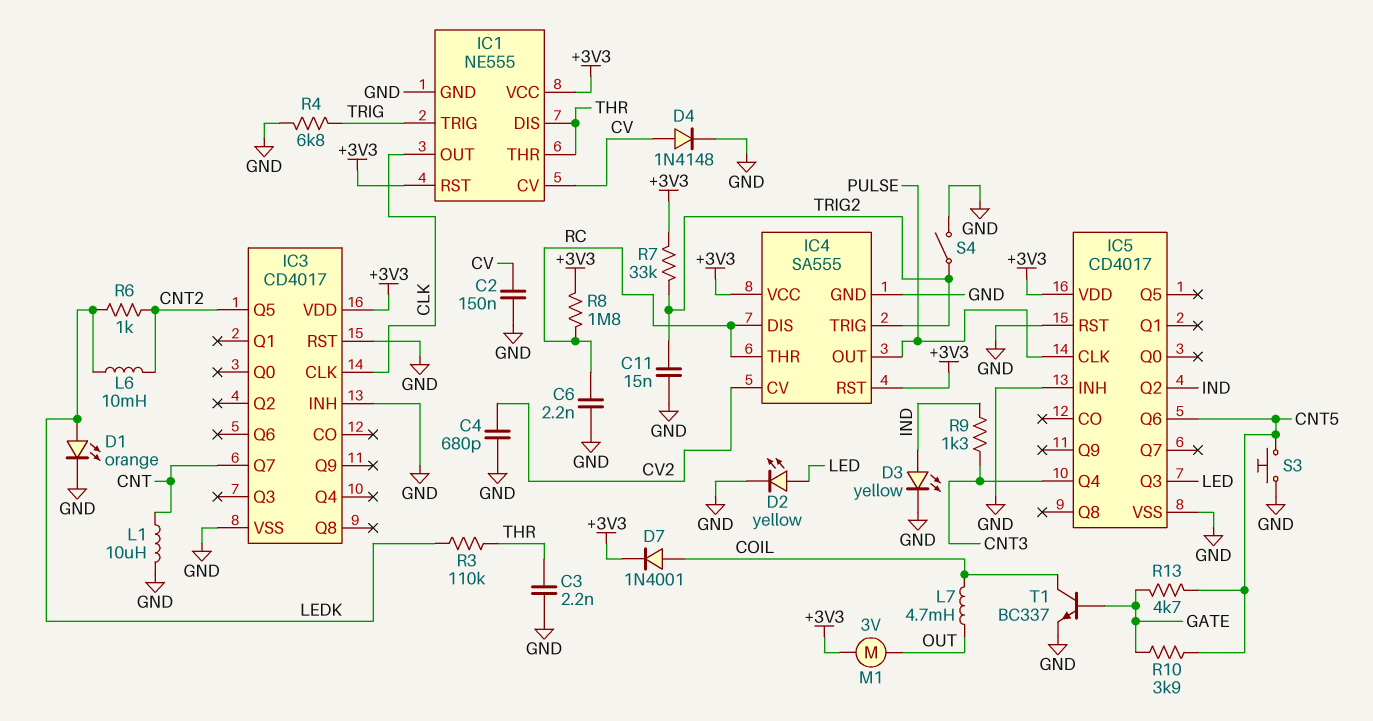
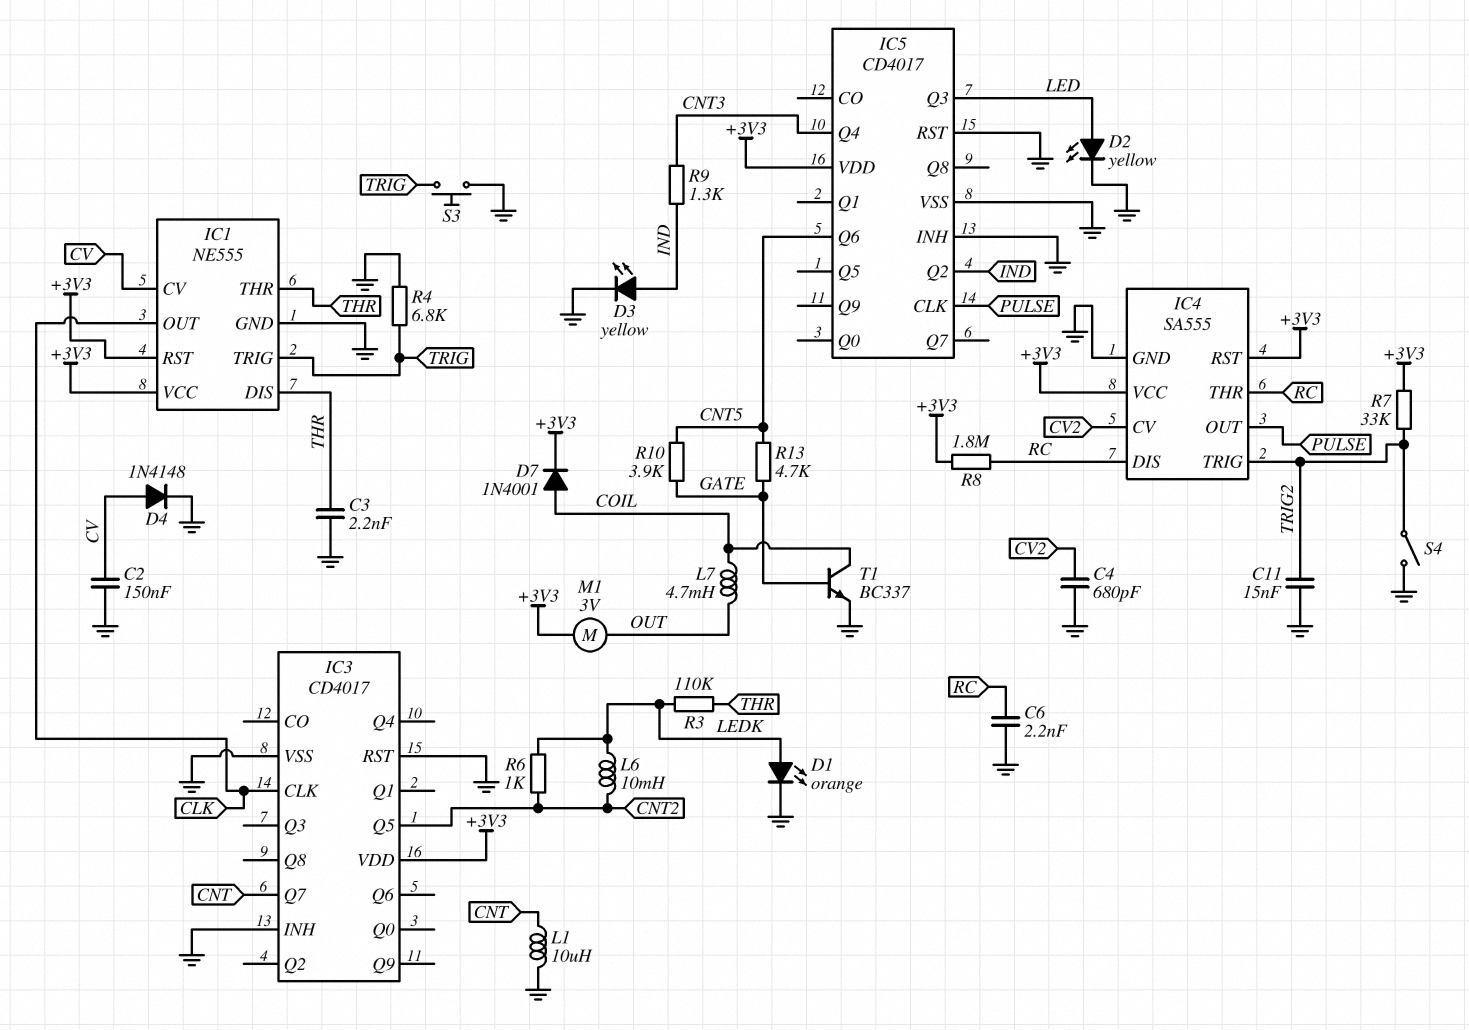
S3: button (CNT5, GND) -> button (GND, TRIG)

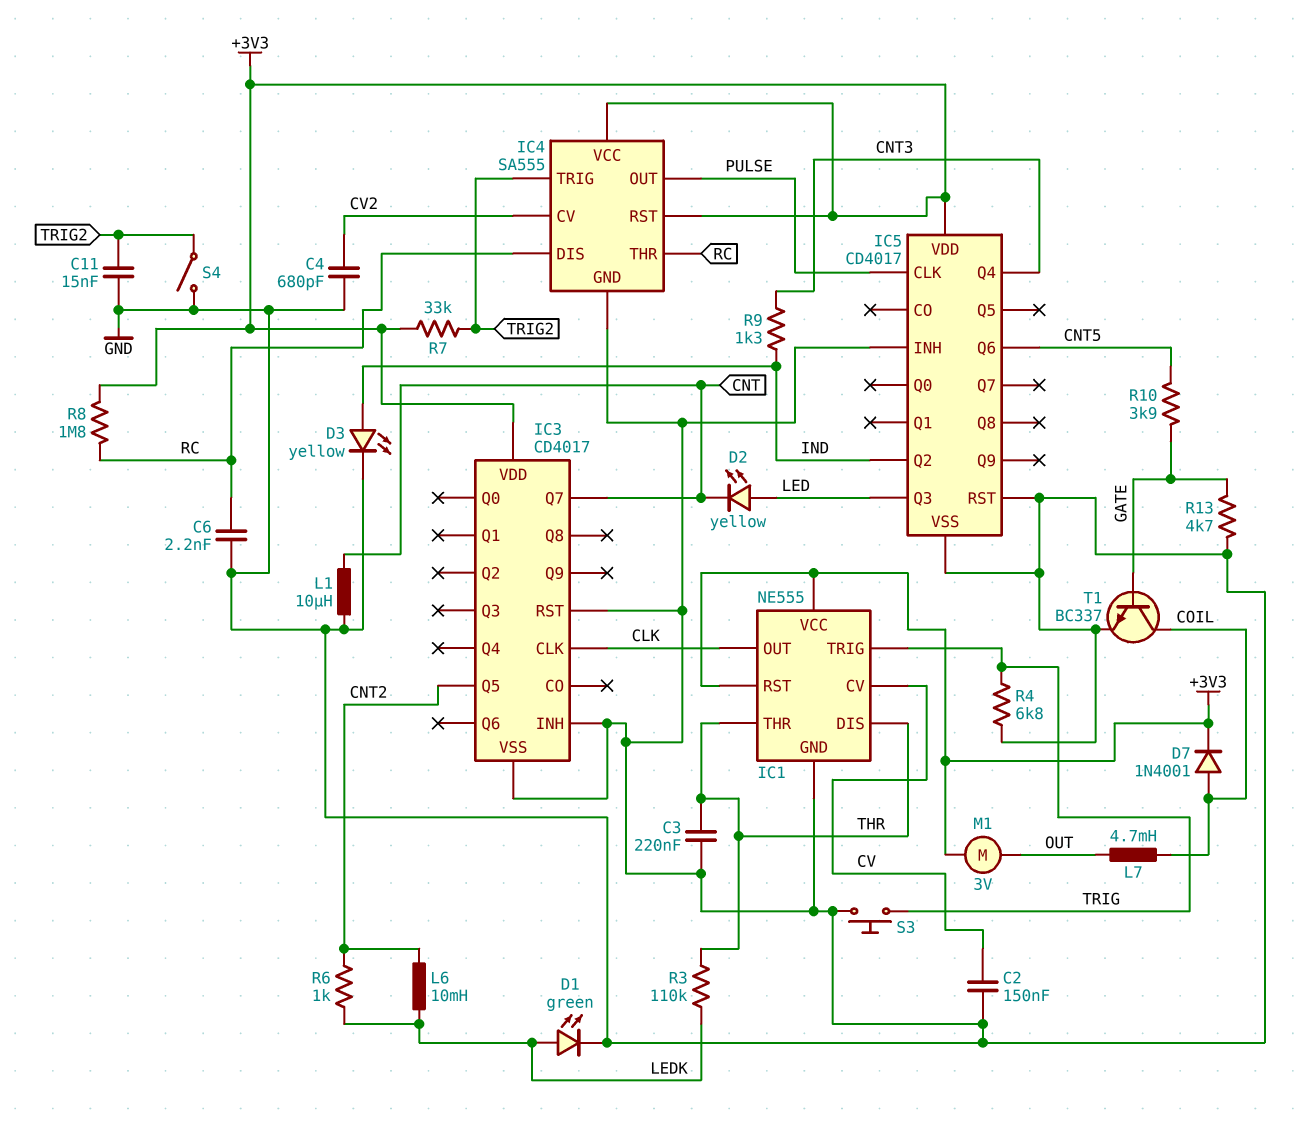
C3: 2.2nF (GND, THR) -> 220nF (GND, THR)
D1: LED orange (A LEDK, K GND) -> LED green (A LEDK, K GND)
D2: LED yellow (A LED, K GND) -> LED yellow (A LED, K CNT)
D4: diode 1N4148 (A CV, K GND) -> none
R13: 4.7k (CNT5, GATE) -> 4.7k (GATE, GND)

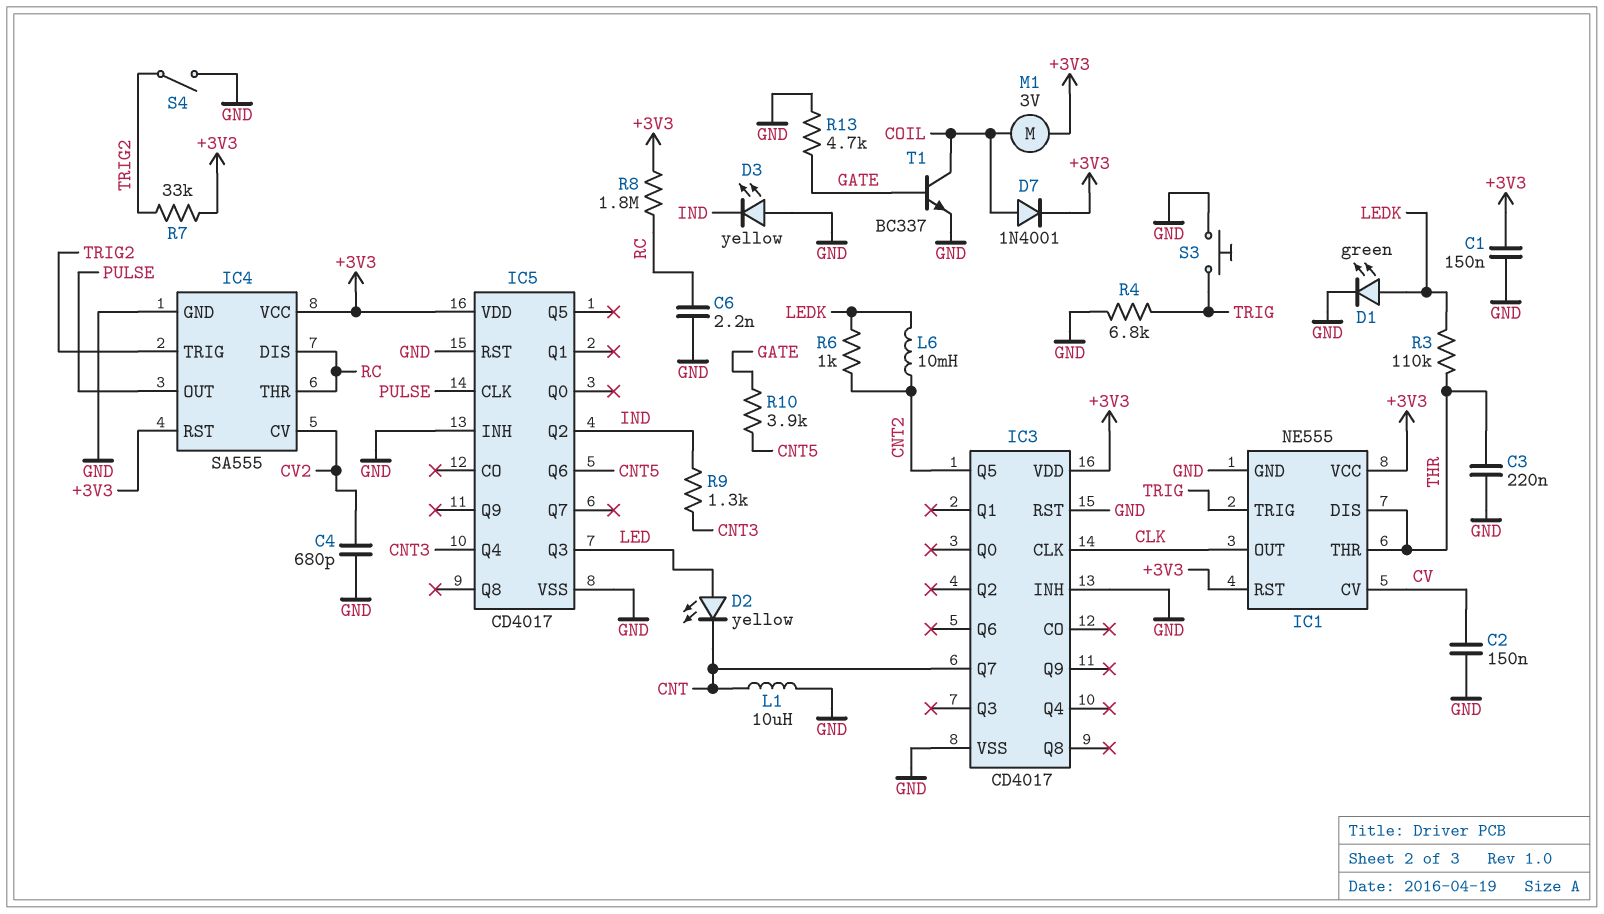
C1: none -> 150nF (+3V3, GND)
C11: 15nF (GND, TRIG2) -> none
D3: LED yellow (A IND, K GND) -> LED yellow (A GND, K IND)
L7: 4.7mH (COIL, OUT) -> none
M1: motor 3V (+3V3, OUT) -> motor 3V (+3V3, COIL)

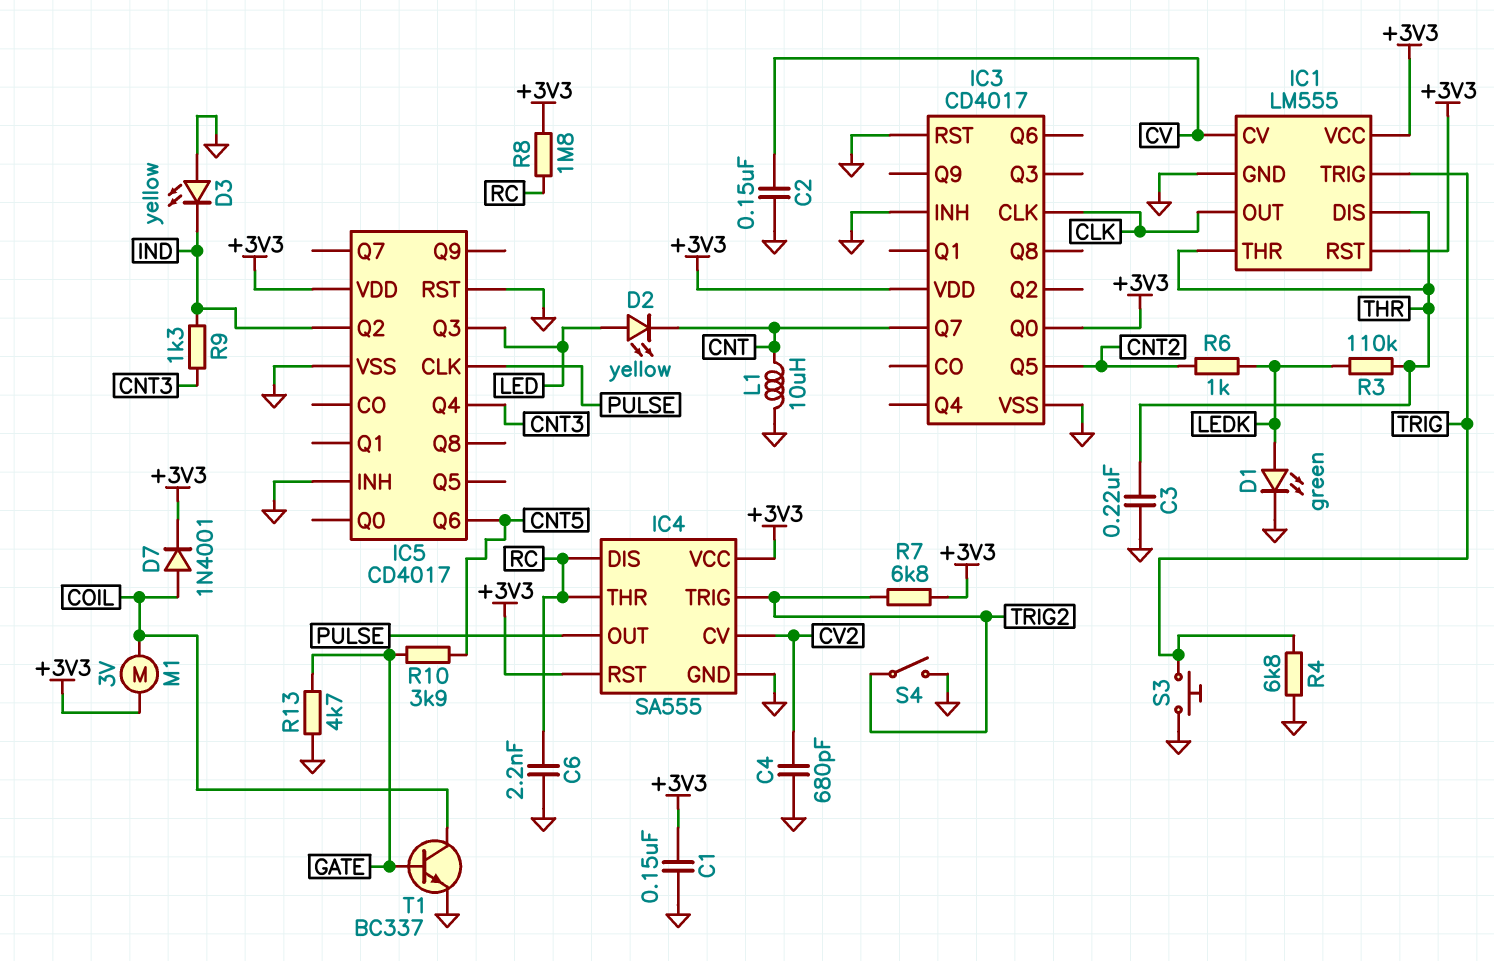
IC1: NE555 -> LM555
IC3 pin Q0: none -> +3V3
L6: 10mH (CNT2, LEDK) -> none
R7: 33k (+3V3, TRIG2) -> 6.8k (+3V3, TRIG2)

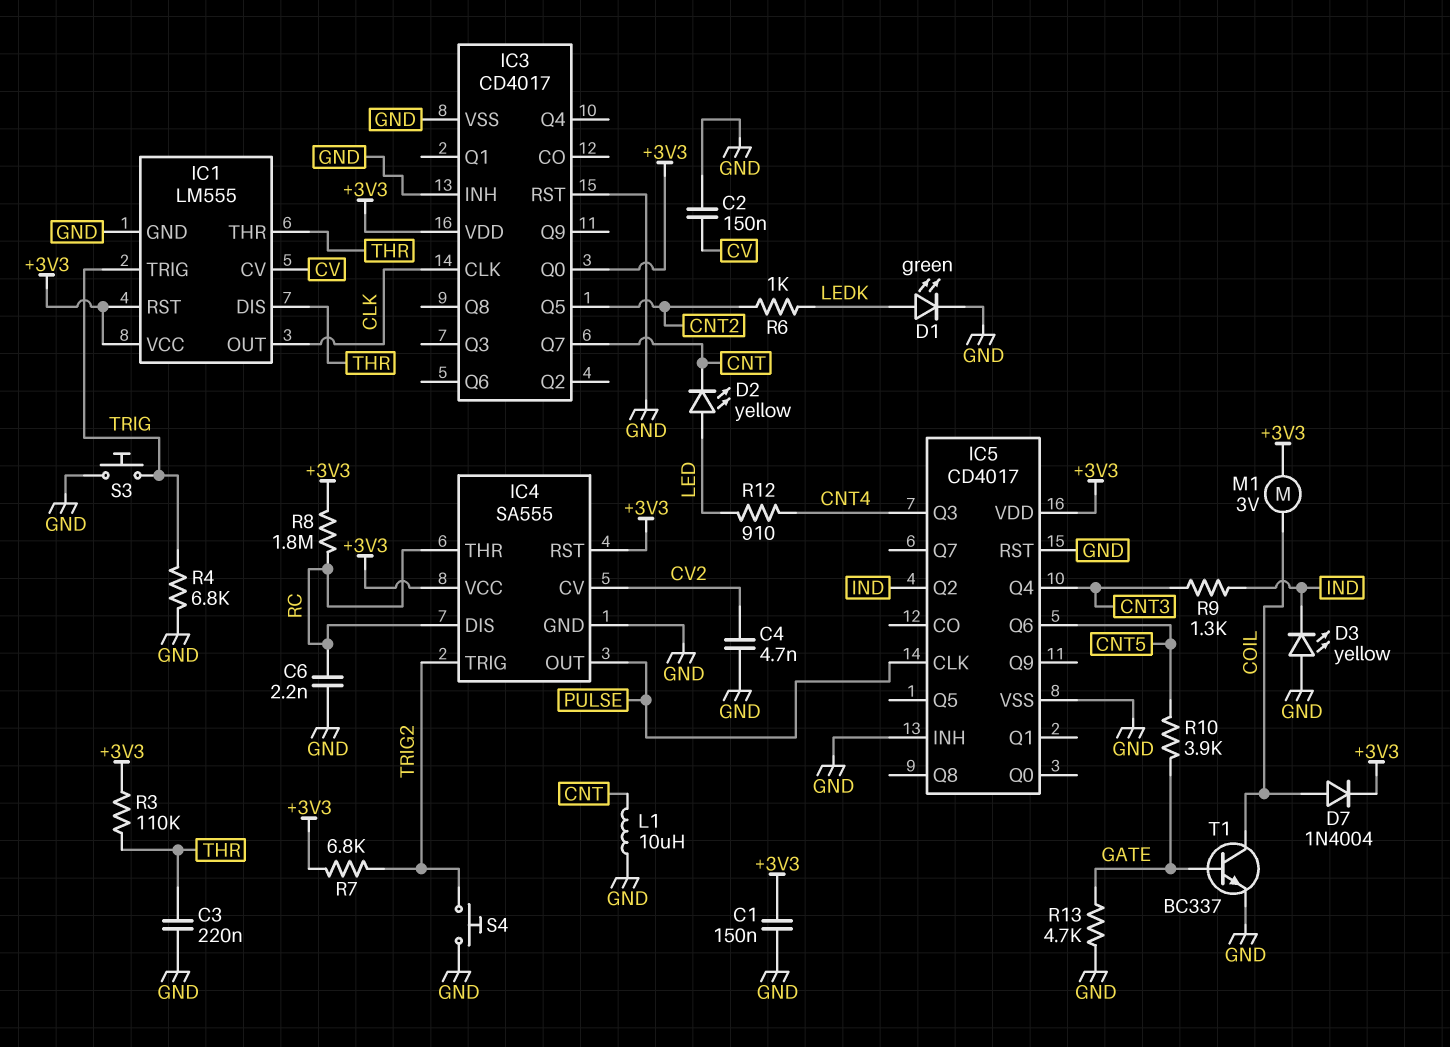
C4: 680pF (CV2, GND) -> 4.7nF (CV2, GND)
D7: diode 1N4001 (A COIL, K +3V3) -> diode 1N4004 (A COIL, K +3V3)
IC5 pin Q3: LED -> CNT4
R3: 110k (LEDK, THR) -> 110k (+3V3, THR)
R12: none -> 910 (CNT4, LED)
S4: switch (GND, TRIG2) -> button (GND, TRIG2)

